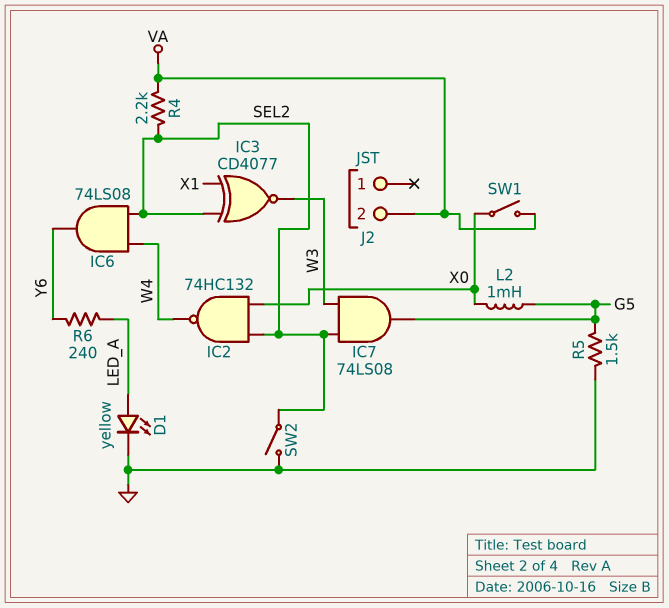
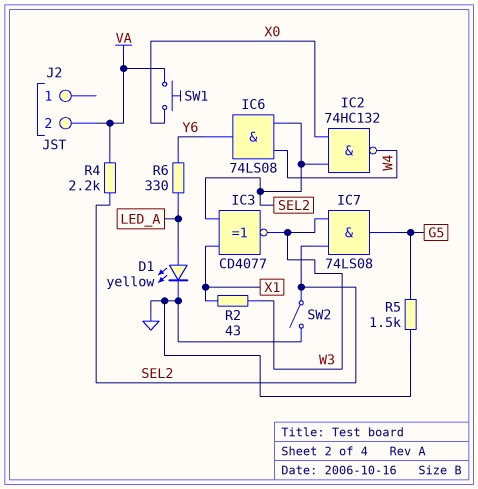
L2: 1mH (G5, X0) -> none
R2: none -> 43 (W3, X1)
R6: 240 (LED_A, Y6) -> 330 (LED_A, Y6)
SW1: switch (VA, X0) -> button (VA, X0)

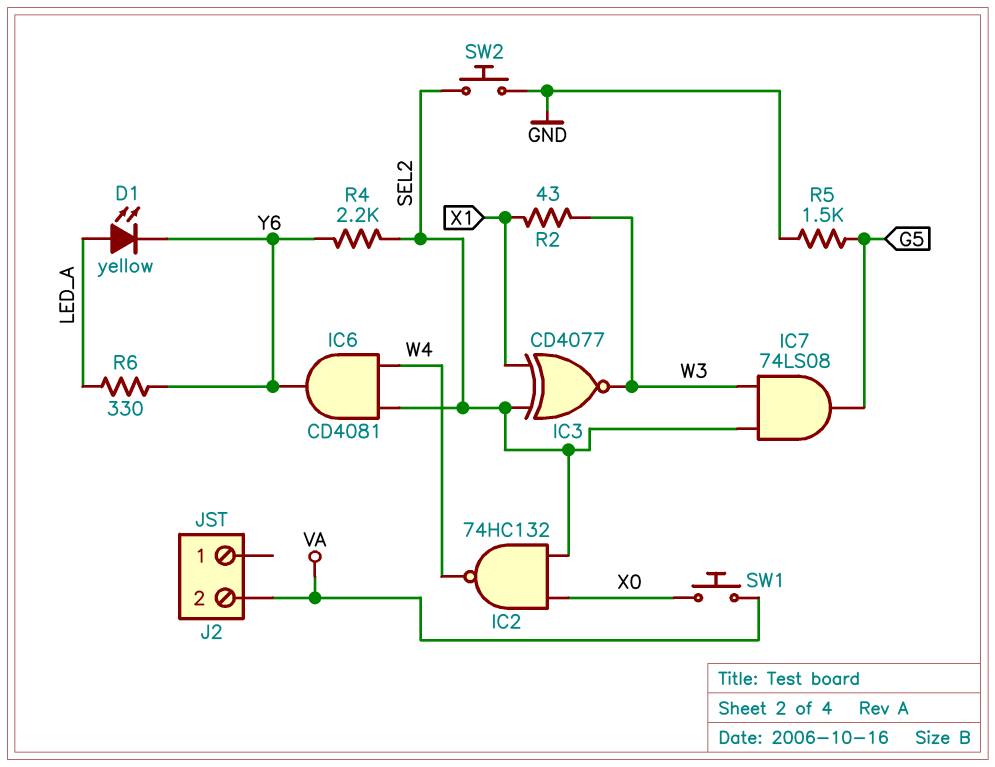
D1: LED yellow (A LED_A, K GND) -> LED yellow (A LED_A, K Y6)
IC6: AND 74LS08 (in SEL2, in W4, out Y6) -> AND CD4081 (in SEL2, in W4, out Y6)
R4: 2.2k (SEL2, VA) -> 2.2k (SEL2, Y6)
SW2: switch (GND, SEL2) -> button (GND, SEL2)

